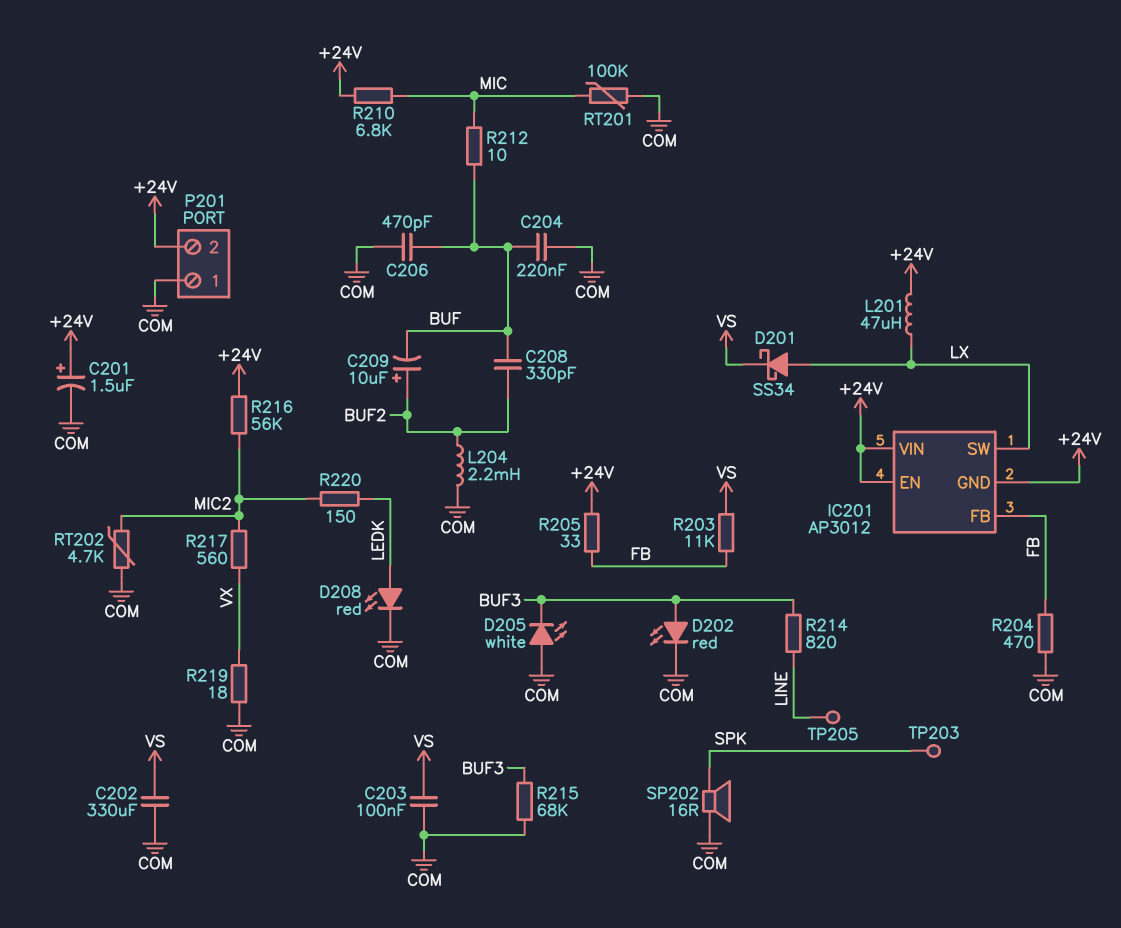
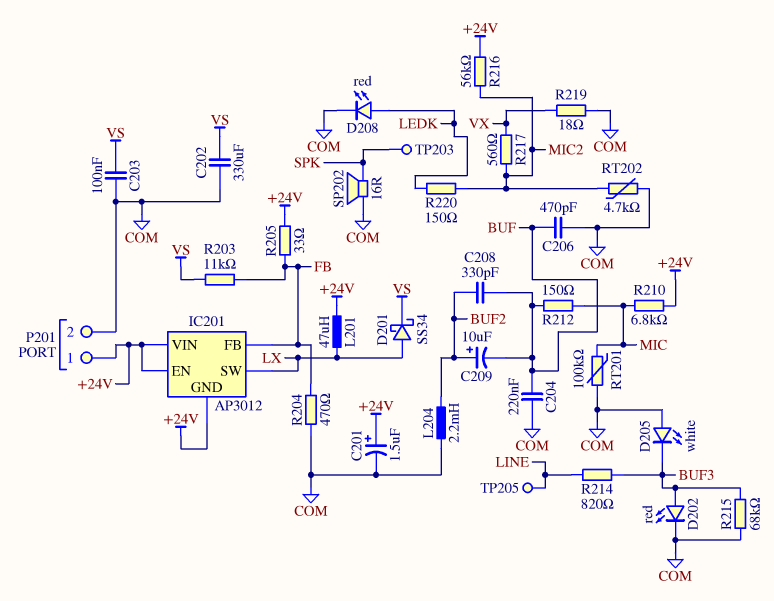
P201 pin 1: COM -> +24V
P201 pin 2: +24V -> COM
R212: 10 (BUF, MIC) -> 150 (BUF, MIC)

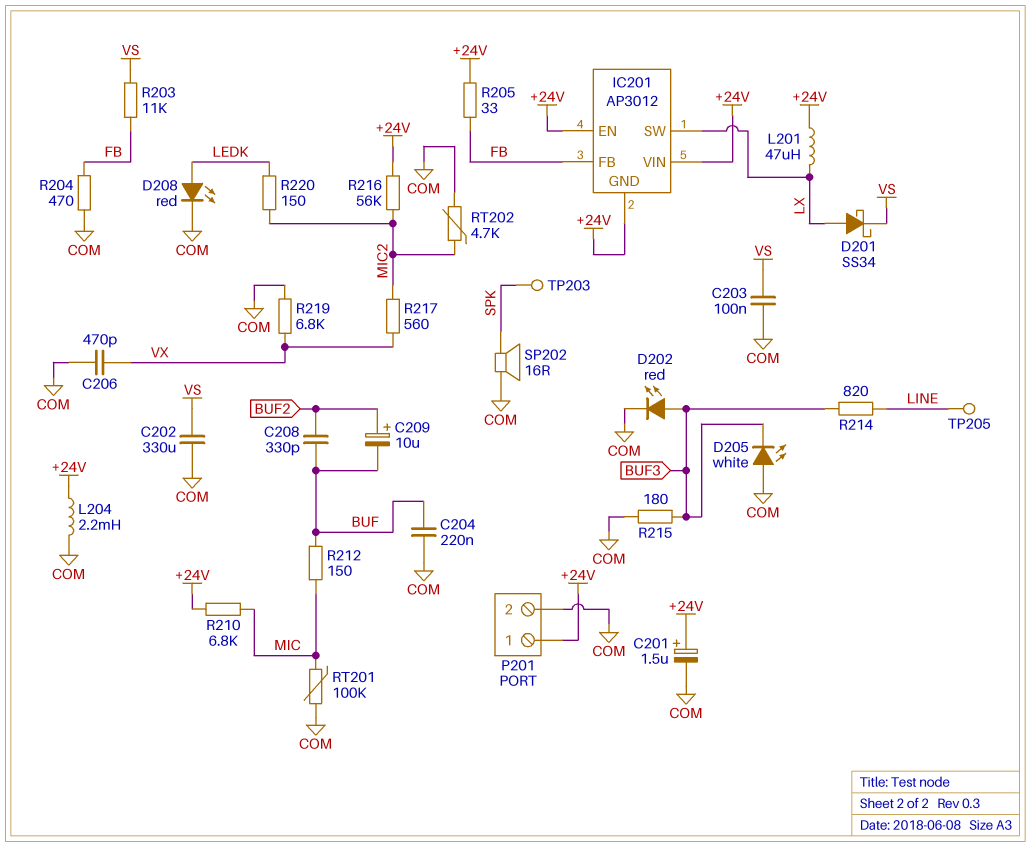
C206: 470pF (BUF, COM) -> 470pF (COM, VX)
L204: 2.2mH (BUF2, COM) -> 2.2mH (+24V, COM)
R215: 68k (BUF3, COM) -> 180 (BUF3, COM)
R219: 18 (COM, VX) -> 6.8k (COM, VX)

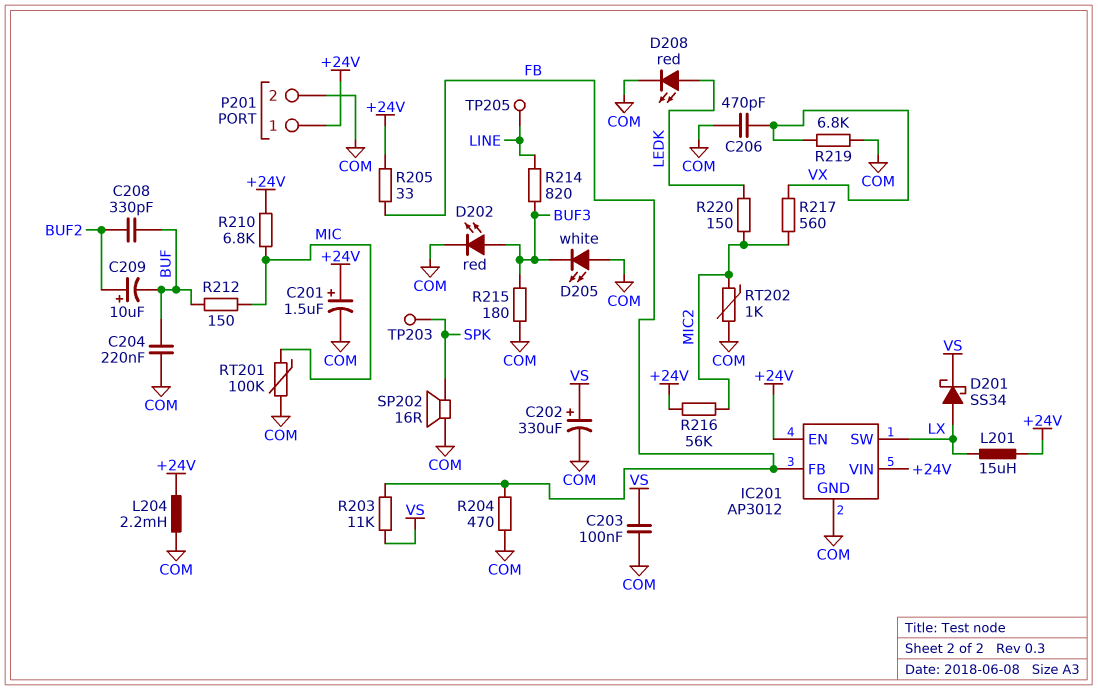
C202: 330uF (COM, VS) -> 330uF (plus VS, minus COM)
IC201 pin GND: +24V -> COM
L201: 47uH (+24V, LX) -> 15uH (+24V, LX)
RT202: 4.7k (COM, MIC2) -> 1k (COM, MIC2)

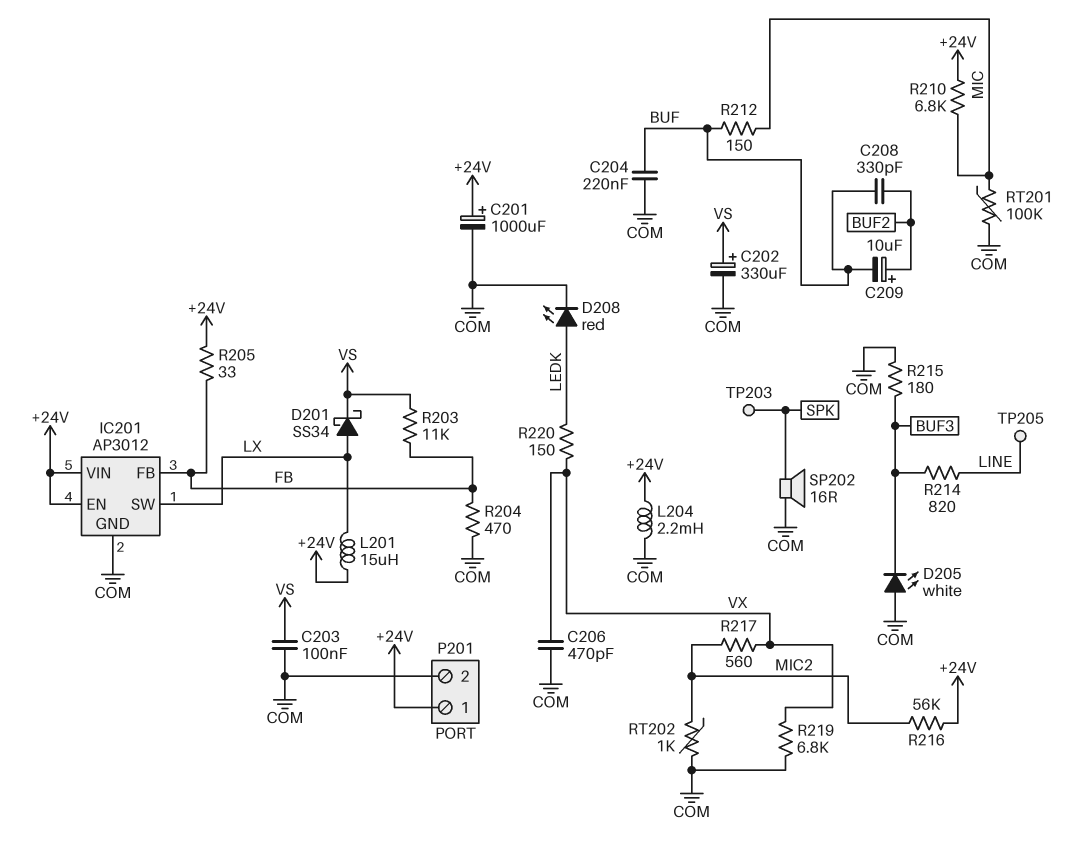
C201: 1.5uF (plus +24V, minus COM) -> 1000uF (plus +24V, minus COM)
D202: LED red (A BUF3, K COM) -> none
R220: 150 (LEDK, MIC2) -> 150 (LEDK, VX)

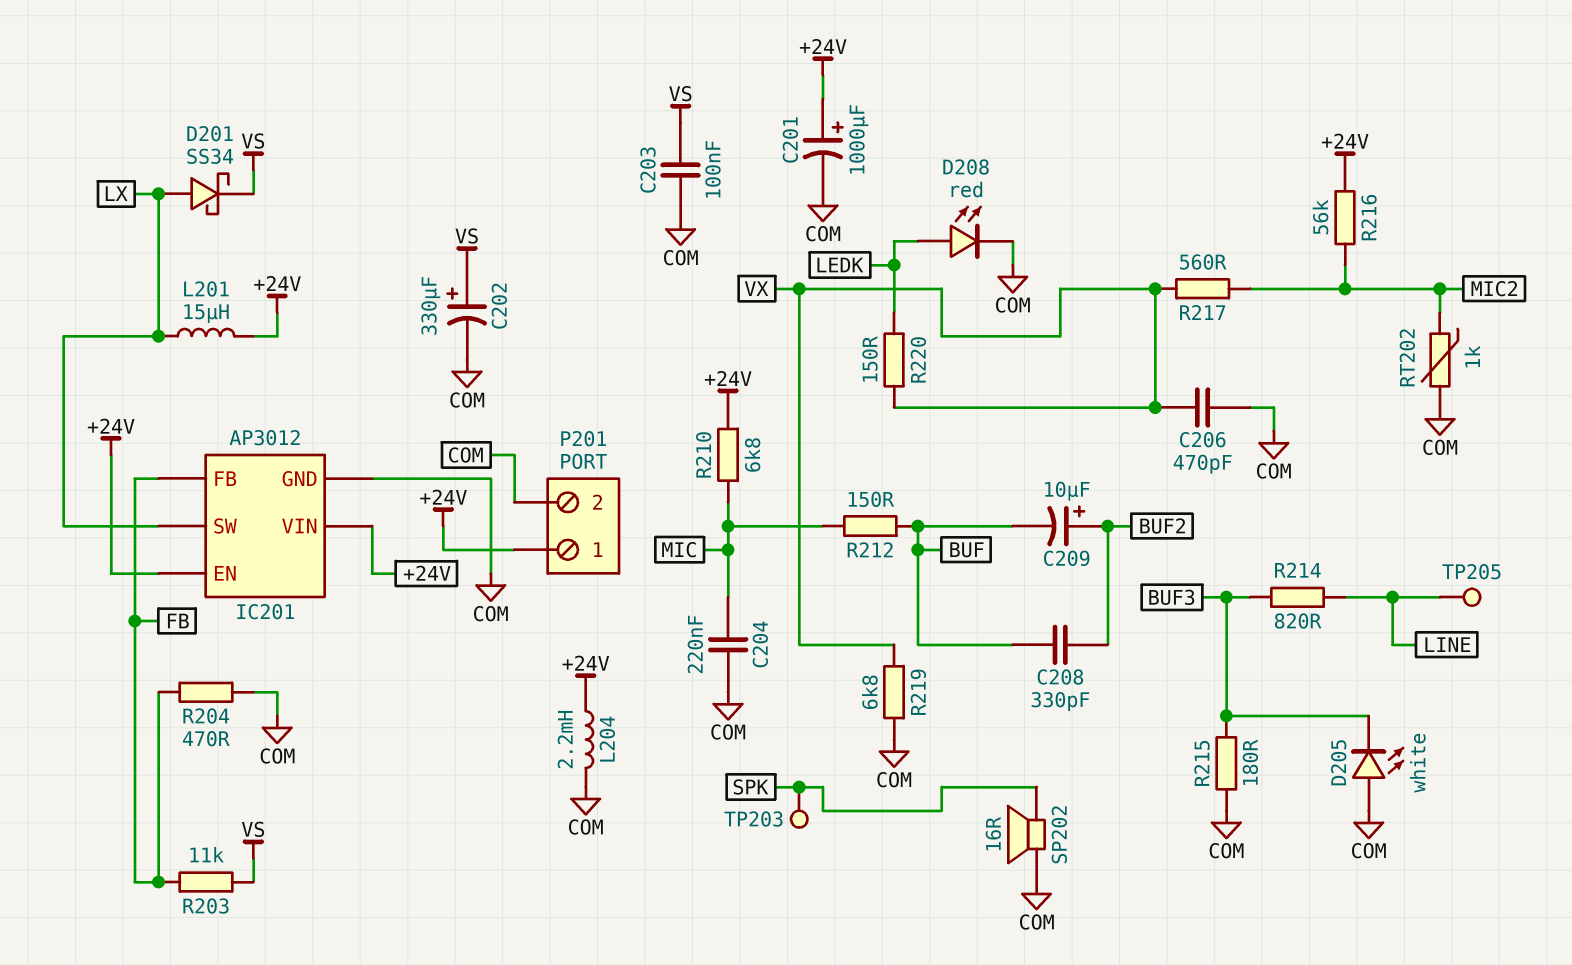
C204: 220nF (BUF, COM) -> 220nF (COM, MIC)
R205: 33 (+24V, FB) -> none
RT201: 100k (COM, MIC) -> none

